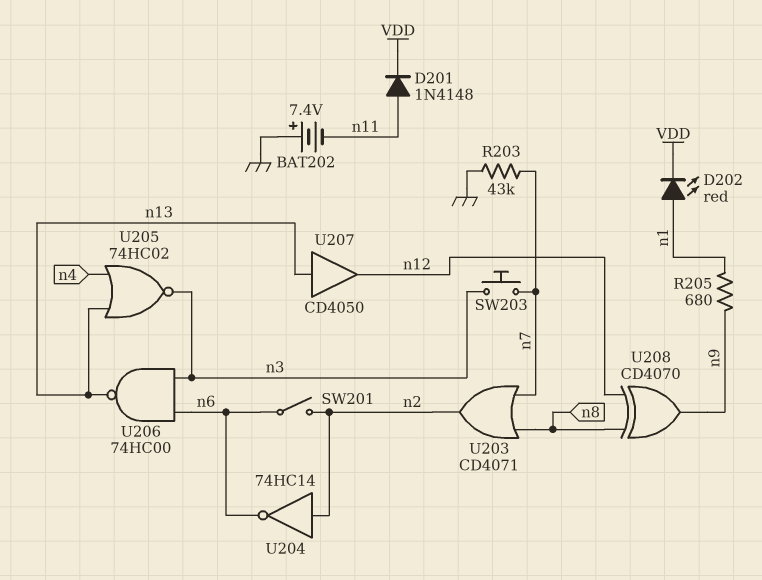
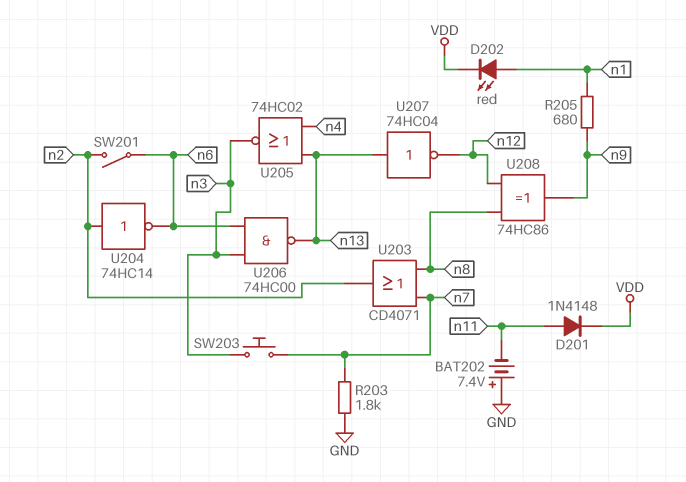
R203: 43k (GND, n7) -> 1.8k (GND, n7)
U207: buffer CD4050 (in n13, out n12) -> NOT 74HC04 (in n13, out n12)
U208: XOR CD4070 (in n8, in n12, out n9) -> XOR 74HC86 (in n8, in n12, out n9)

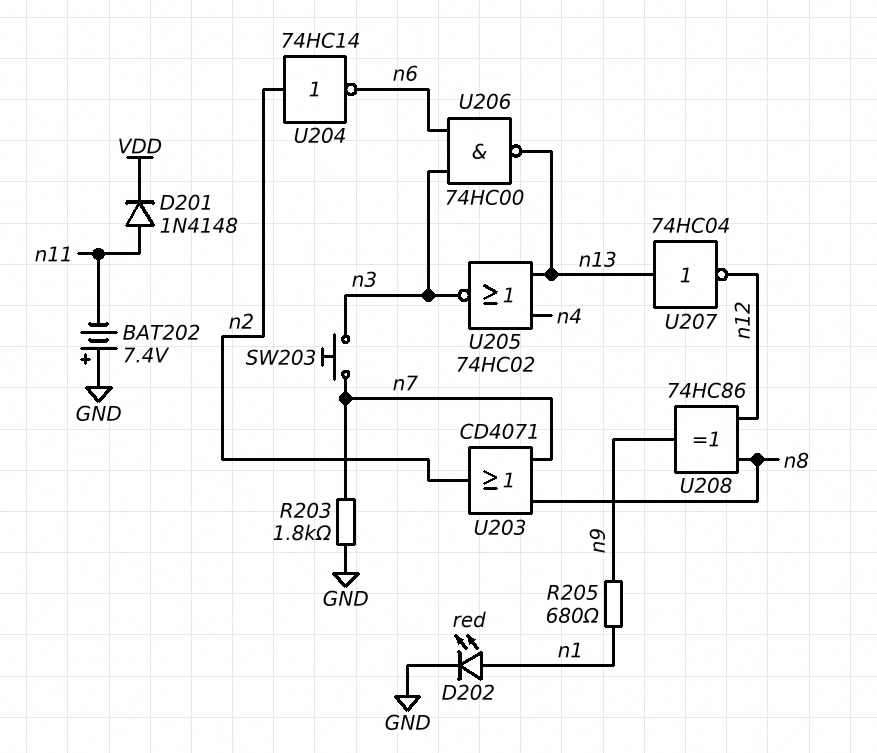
D202: LED red (A n1, K VDD) -> LED red (A n1, K GND)
SW201: switch (n2, n6) -> none

